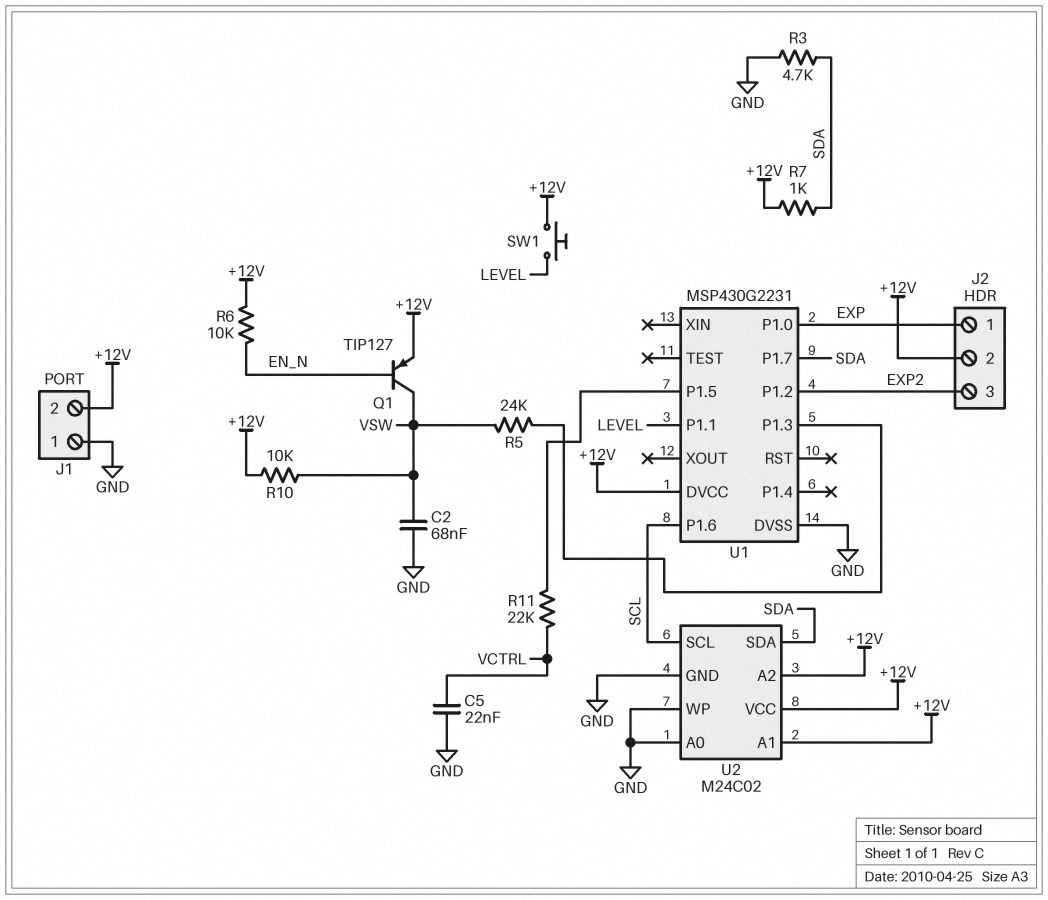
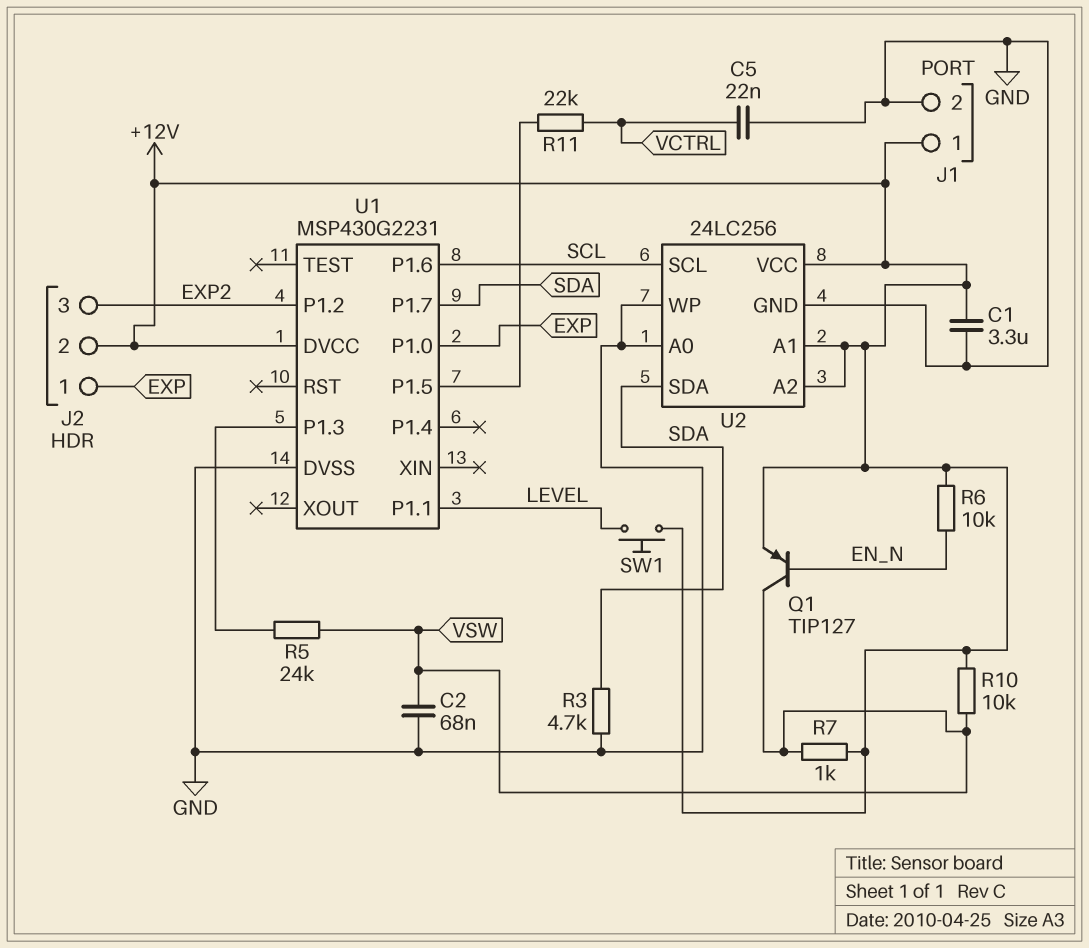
C1: none -> 3.3uF (+12V, GND)
J1 pin 1: GND -> +12V
J1 pin 2: +12V -> GND
R7: 1k (+12V, SDA) -> 1k (+12V, VSW)
U2: M24C02 -> 24LC256

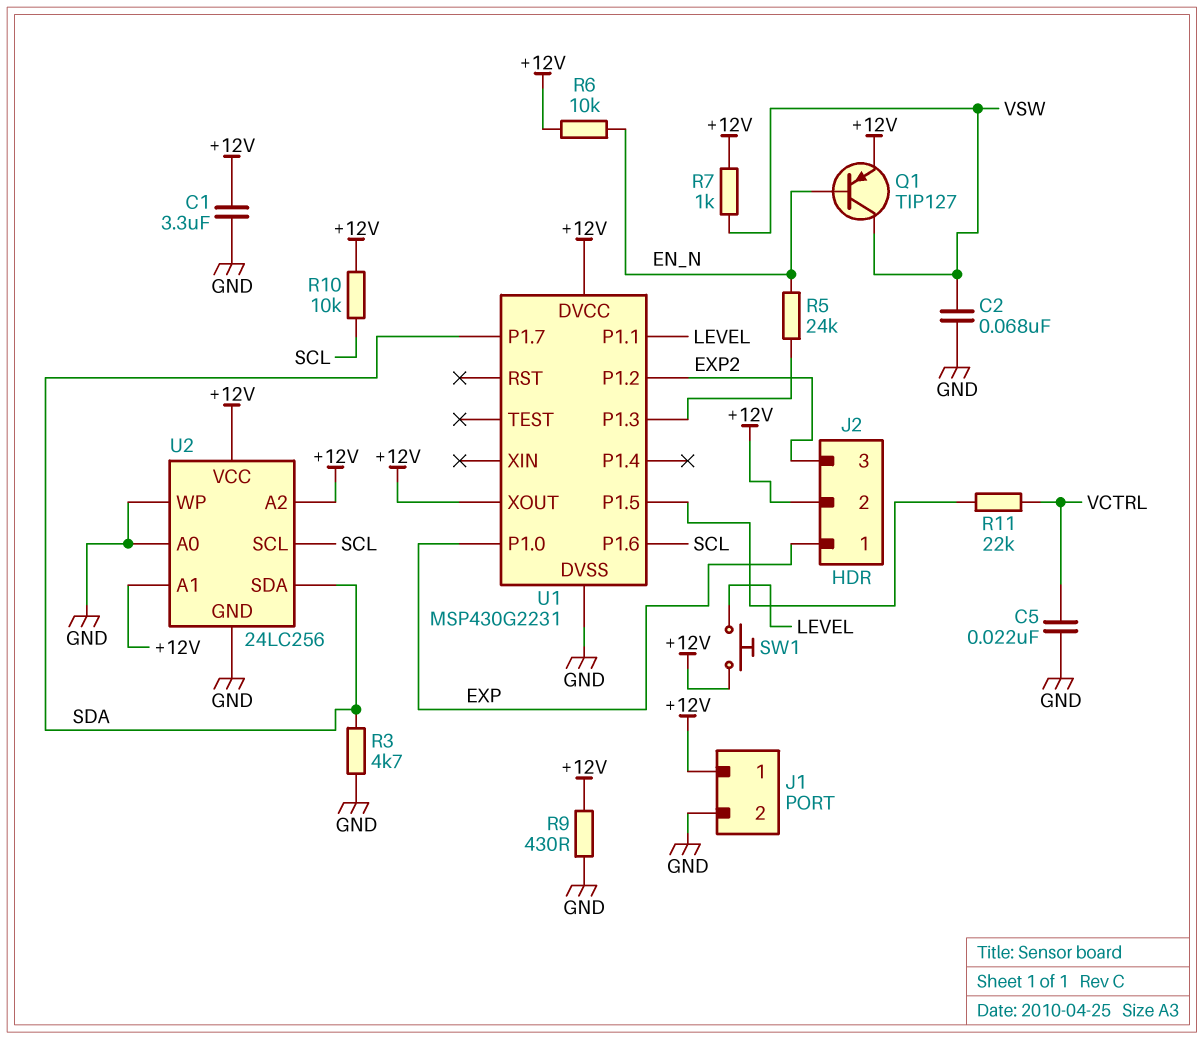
R5: 24k (U1/P1.3, VSW) -> 24k (EN_N, U1/P1.3)
R9: none -> 430 (+12V, GND)
R10: 10k (+12V, VSW) -> 10k (+12V, SCL)
U1 pin XOUT: none -> +12V

